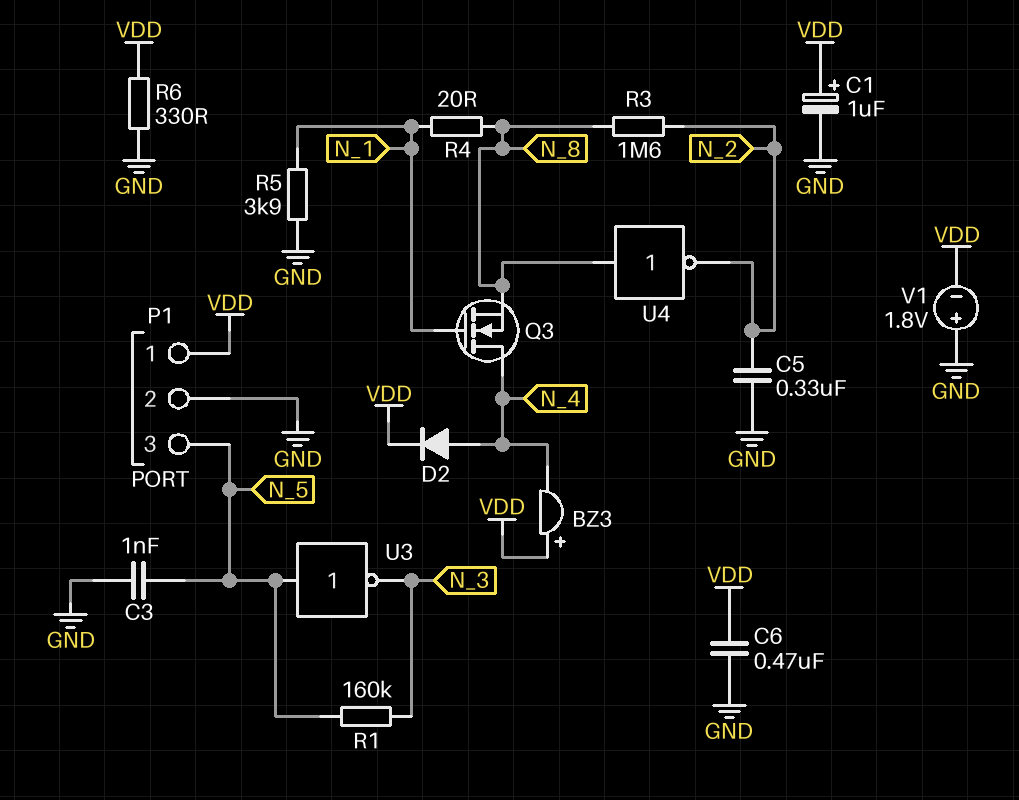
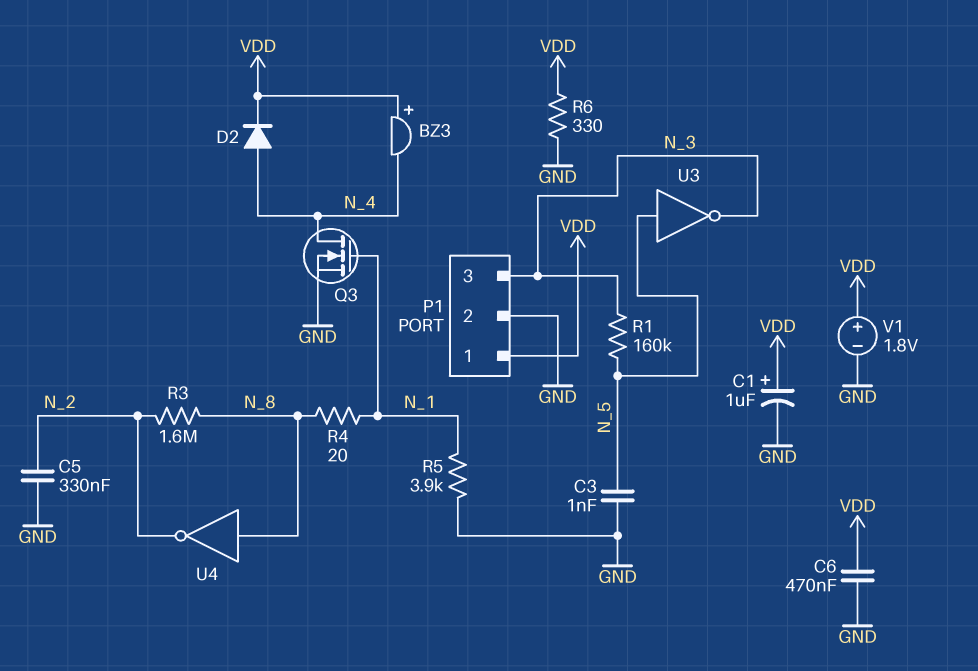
P1 pin 3: N_5 -> N_3
Q3: NMOS (G N_1, D N_4, S N_8) -> NMOS (G N_1, D N_4, S GND)
V1: 1.8V (plus GND, minus VDD) -> 1.8V (plus VDD, minus GND)

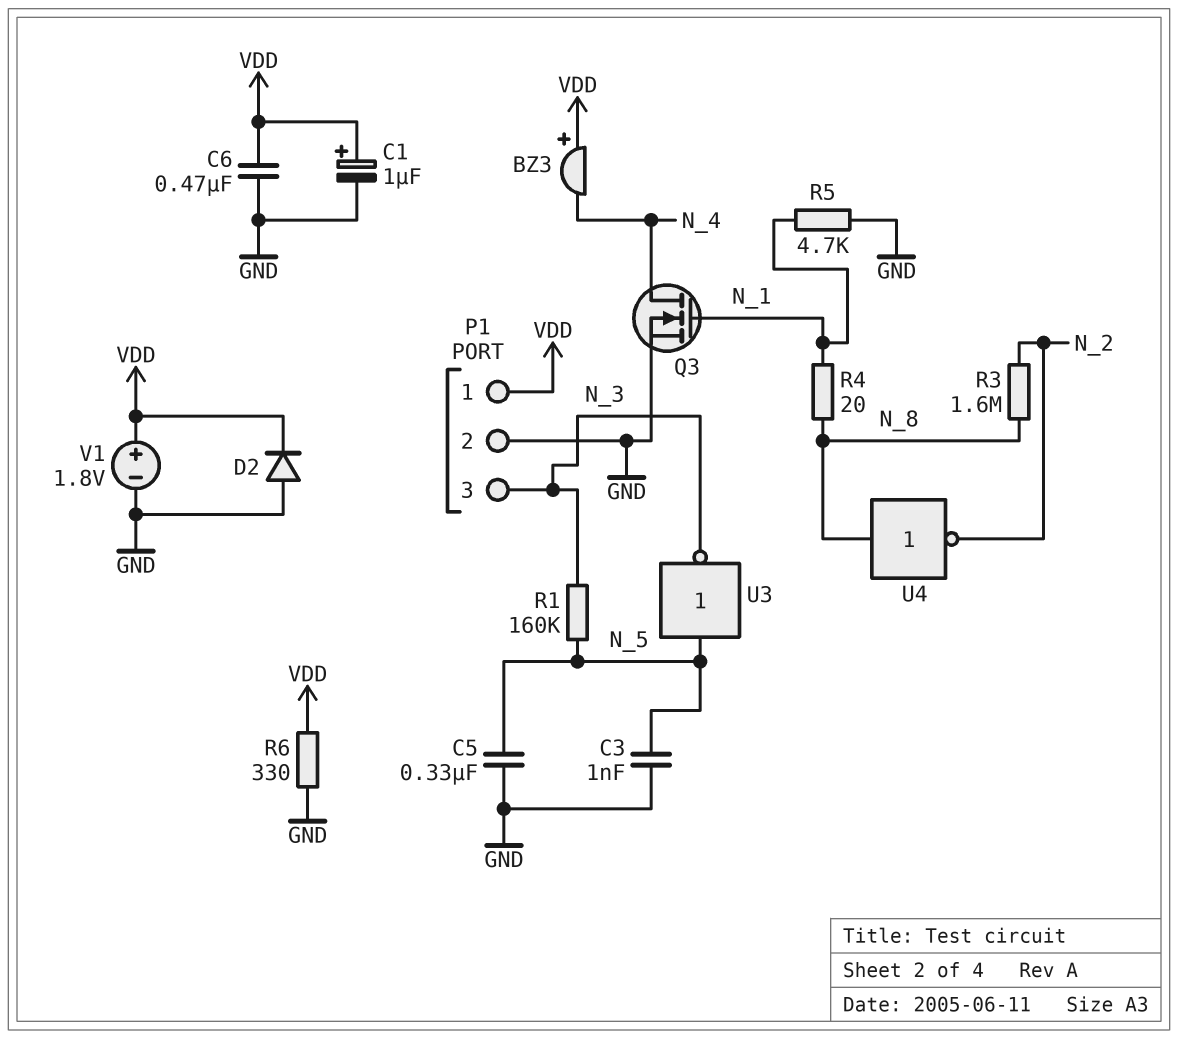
C5: 330nF (GND, N_2) -> 330nF (GND, N_5)
D2: diode (A N_4, K VDD) -> diode (A GND, K VDD)
R5: 3.9k (GND, N_1) -> 4.7k (GND, N_1)

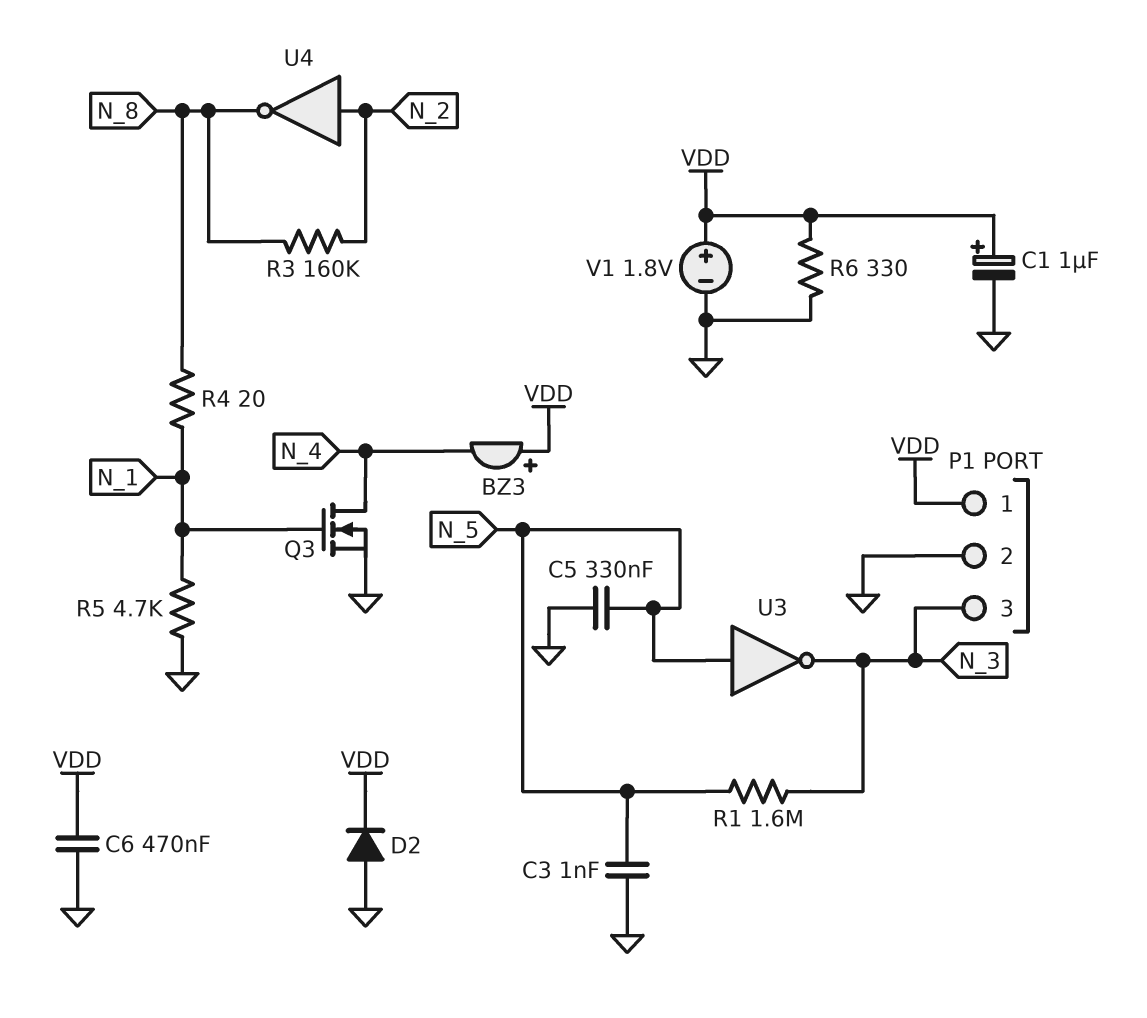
R1: 160k (N_3, N_5) -> 1.6M (N_3, N_5)
R3: 1.6M (N_2, N_8) -> 160k (N_2, N_8)
U4: NOT (in N_8, out N_2) -> NOT (in N_2, out N_8)

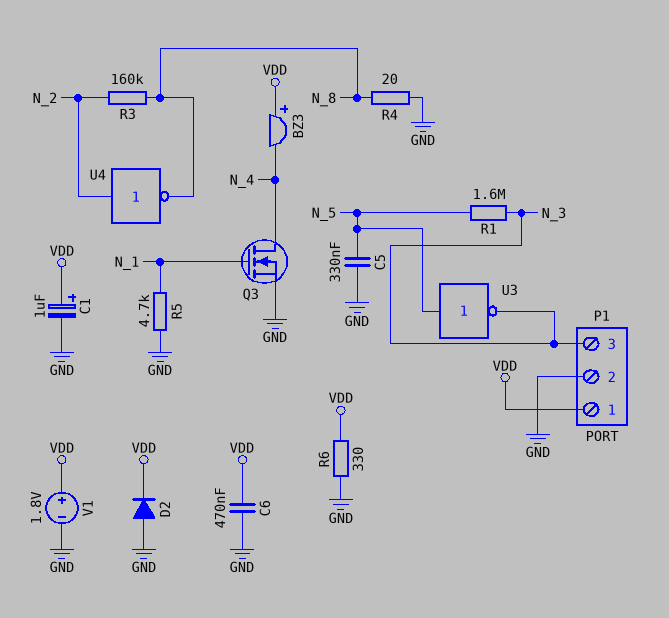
C3: 1nF (GND, N_5) -> none
R4: 20 (N_1, N_8) -> 20 (GND, N_8)

